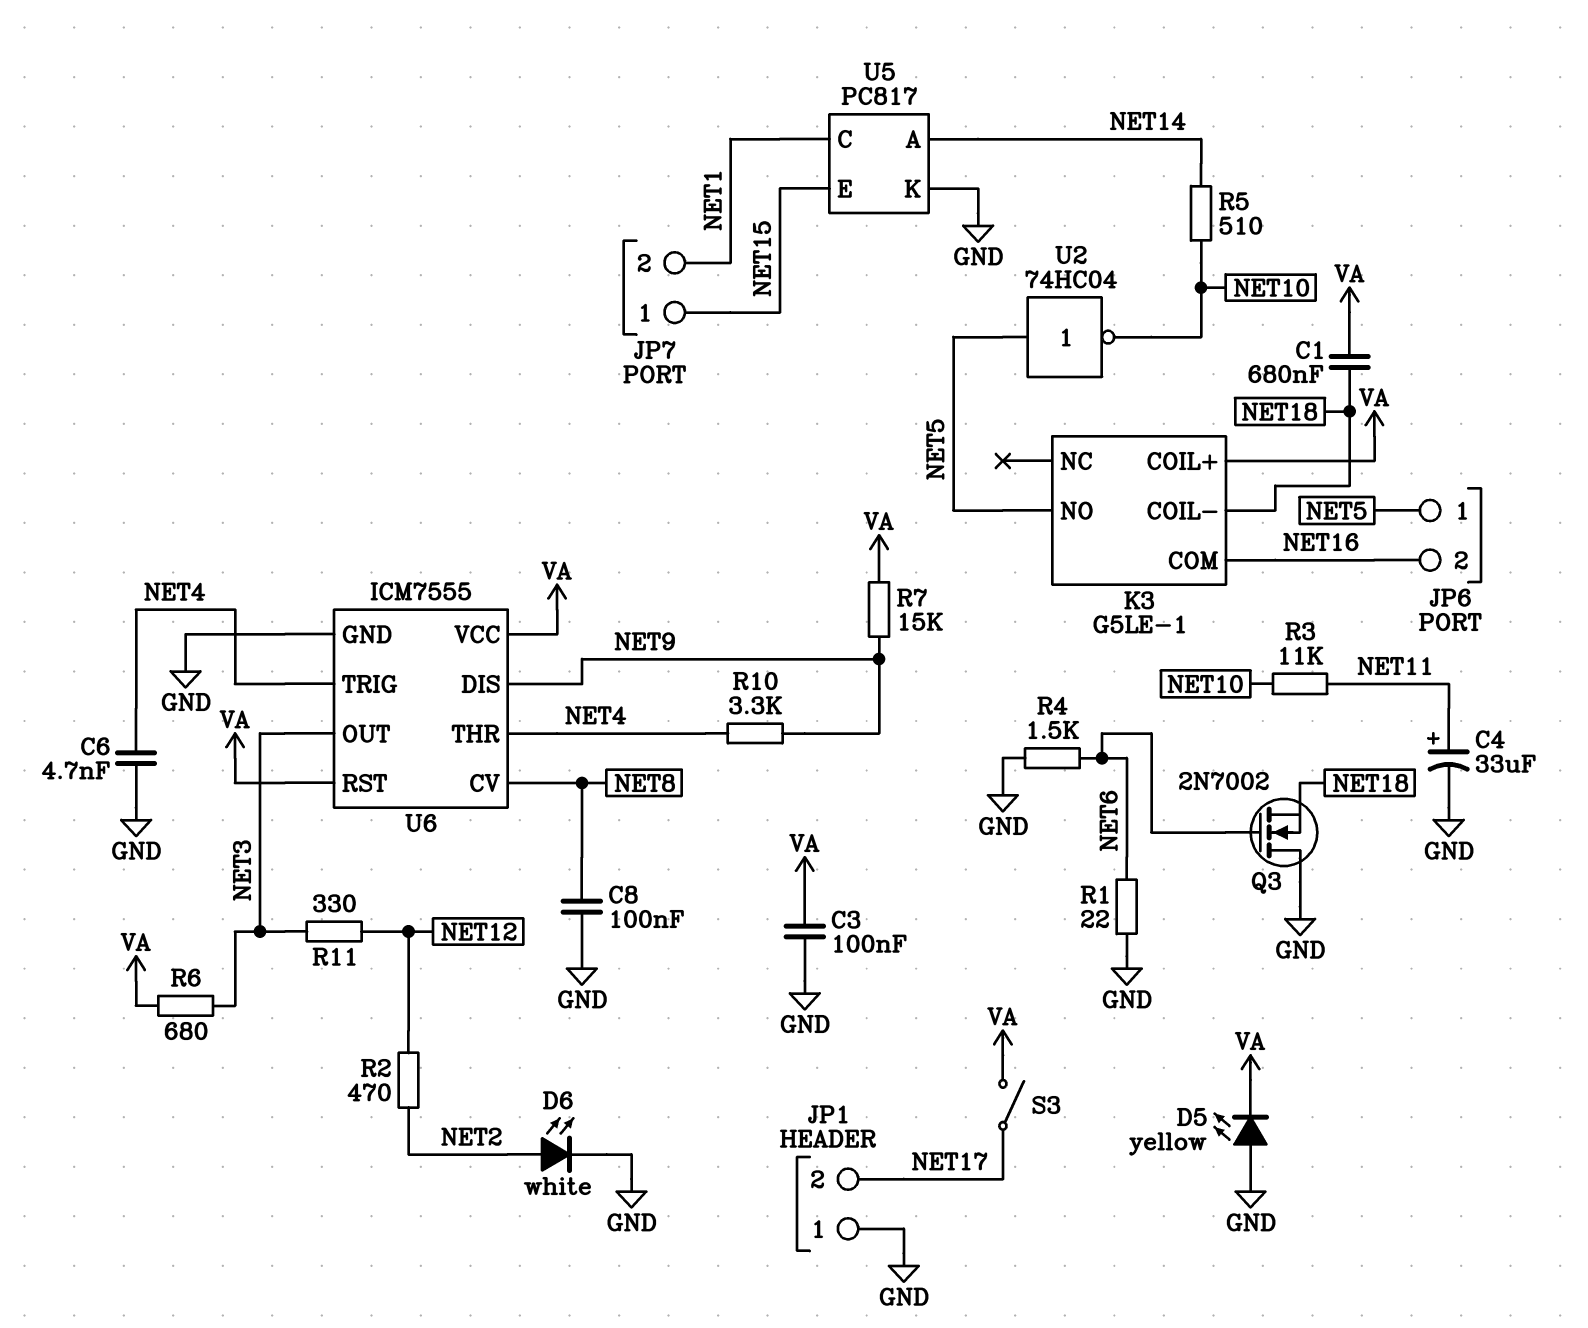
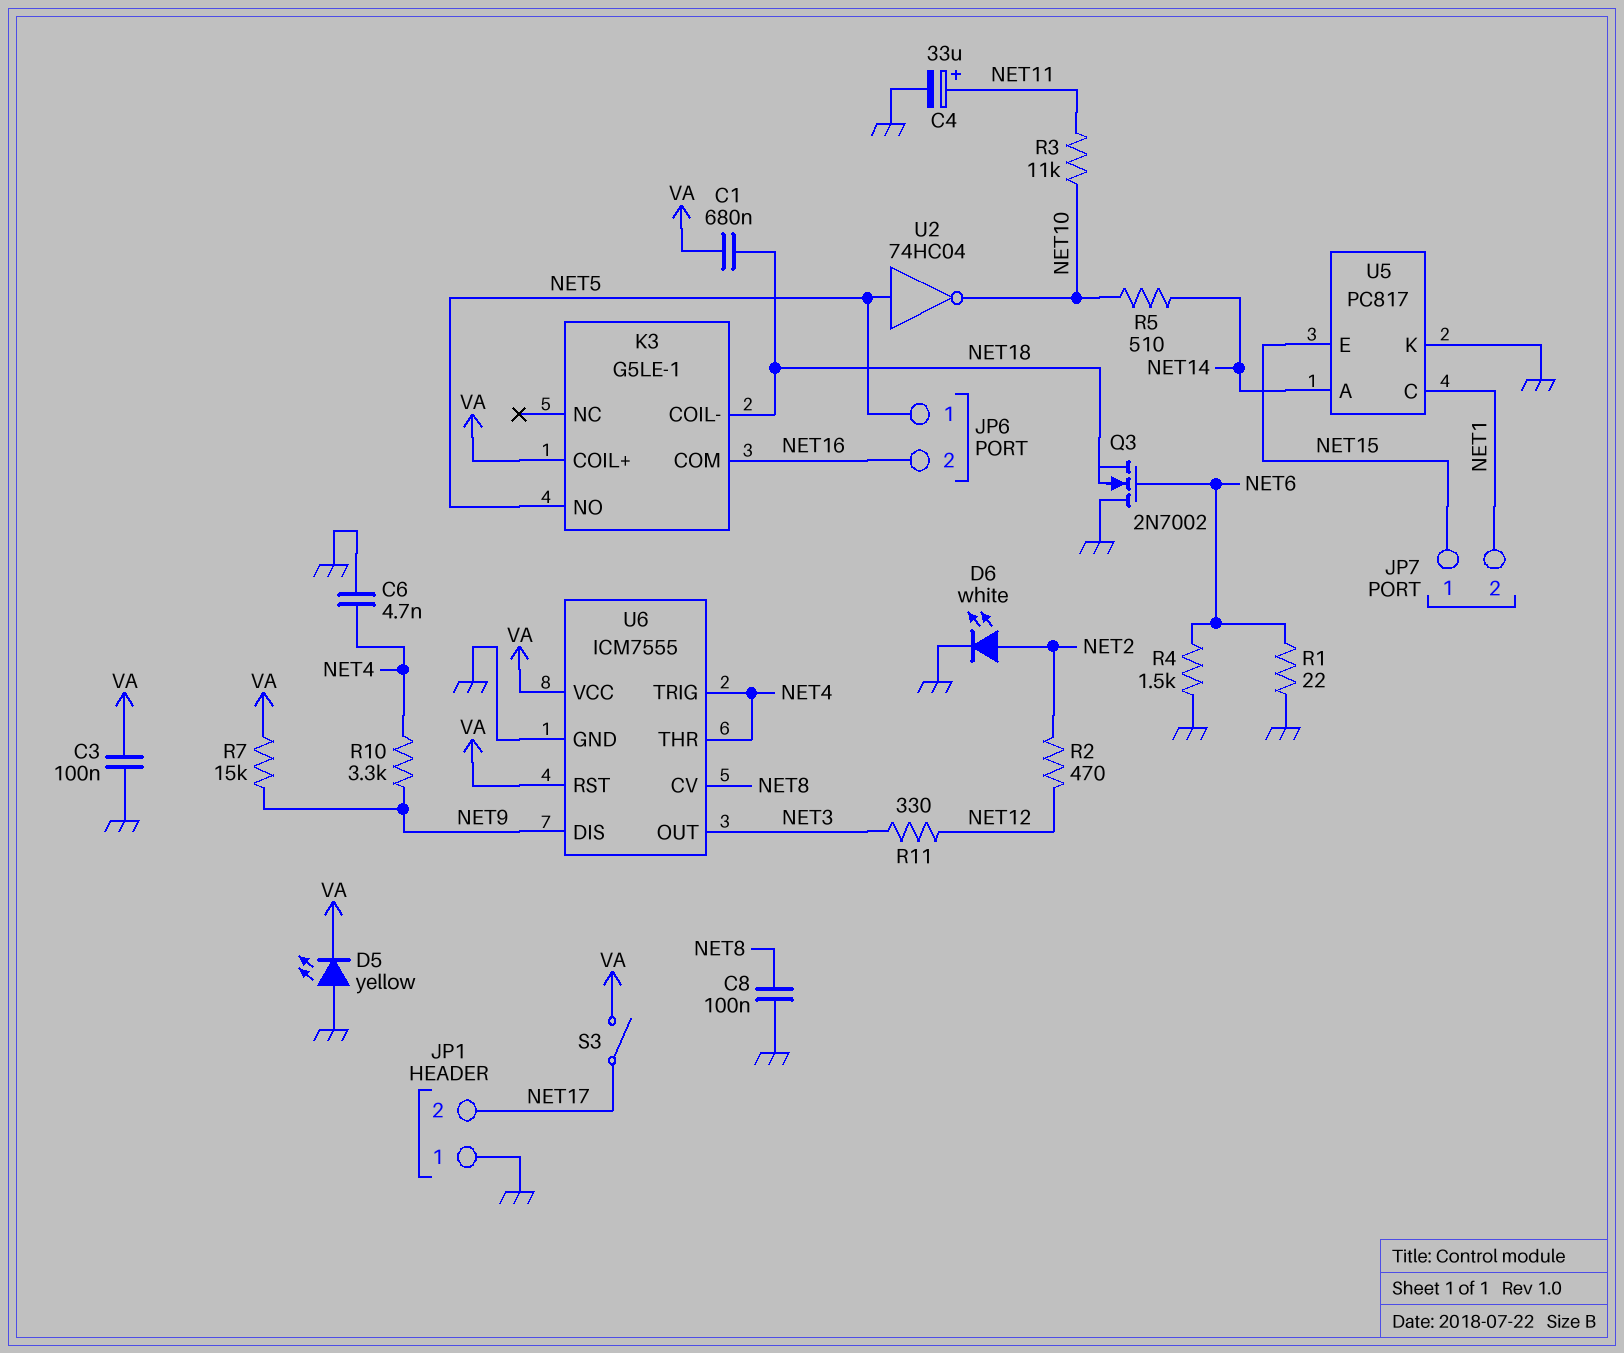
R6: 680 (NET3, VA) -> none

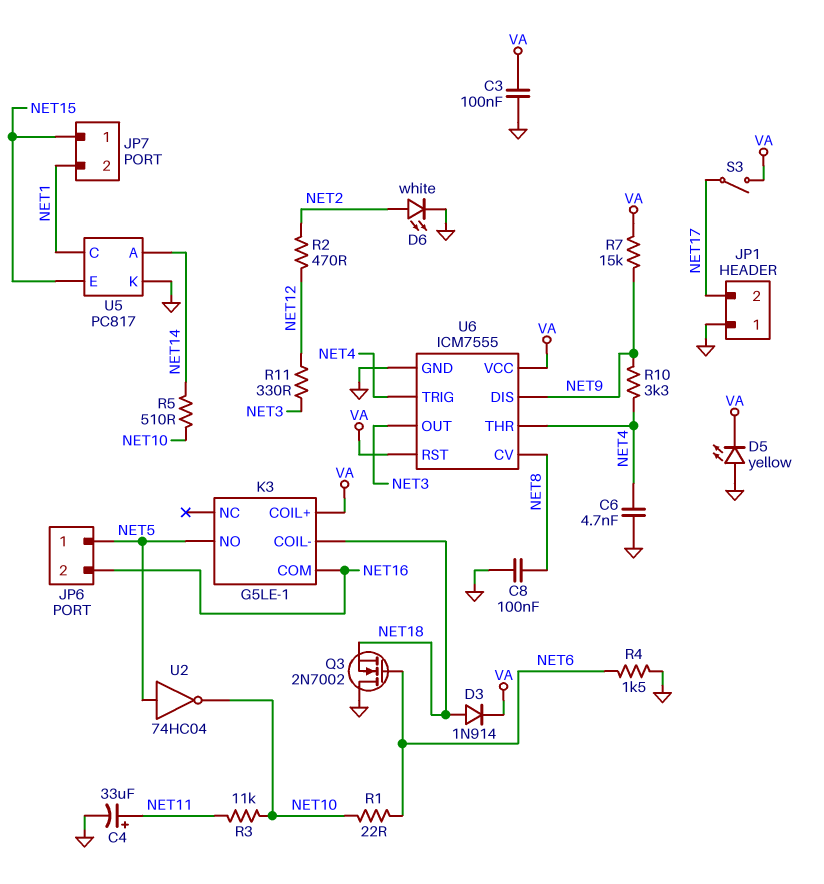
C1: 680nF (NET18, VA) -> none
D3: none -> diode 1N914 (A NET18, K VA)
R1: 22 (GND, NET6) -> 22 (NET6, NET10)

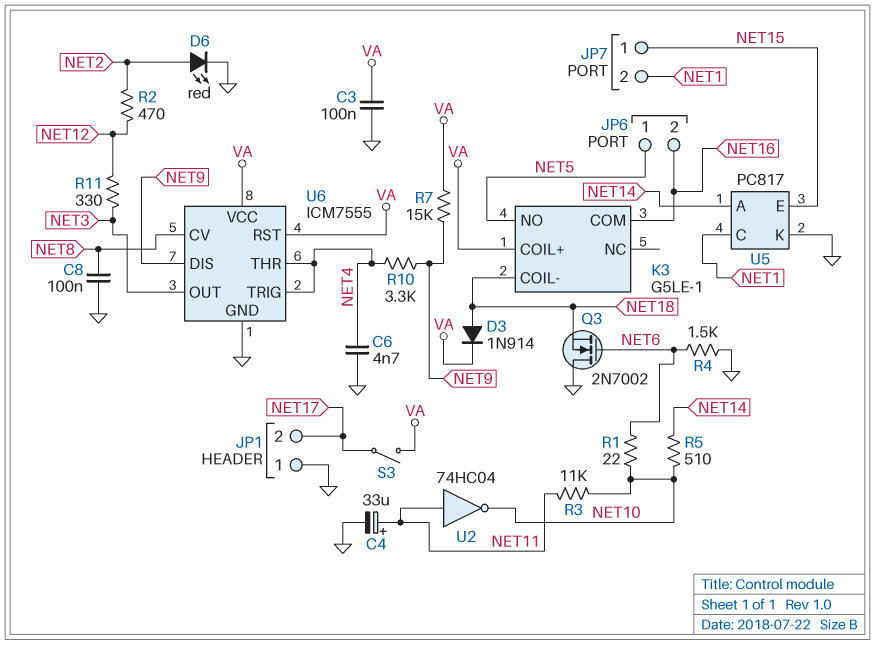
D5: LED yellow (A GND, K VA) -> none
D6: LED white (A NET2, K GND) -> LED red (A NET2, K GND)
U2: NOT 74HC04 (in NET5, out NET10) -> NOT 74HC04 (in NET11, out NET10)

